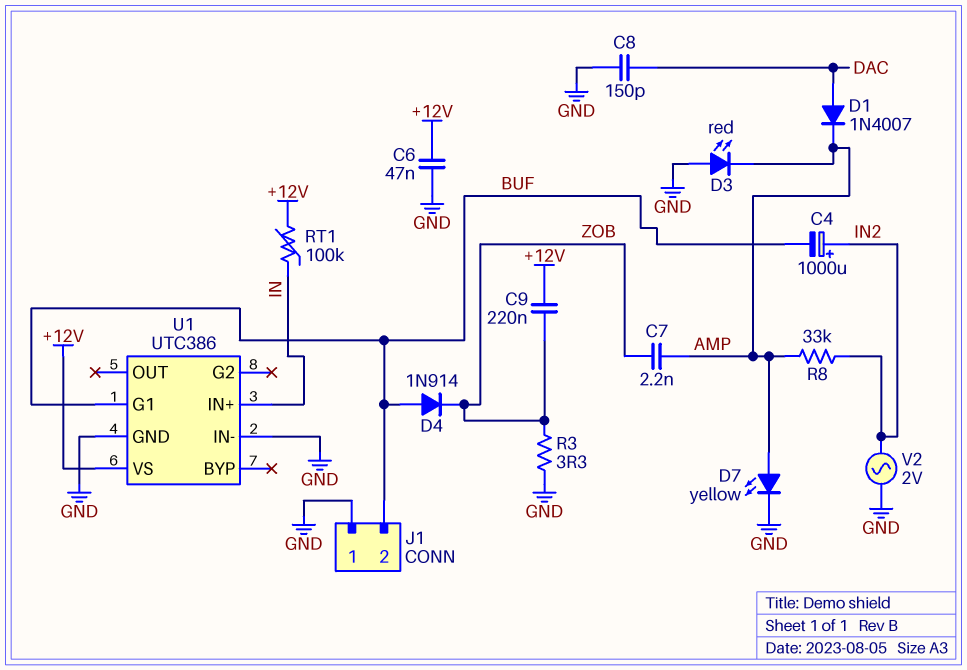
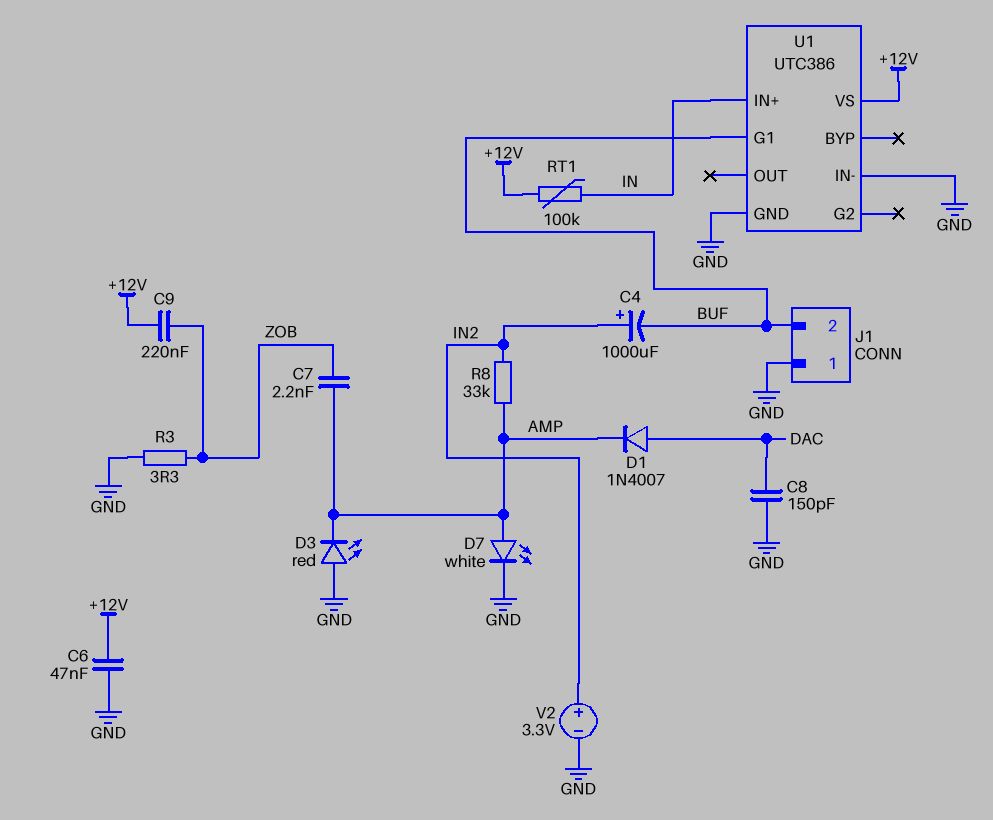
D4: diode 1N914 (A BUF, K ZOB) -> none
D7: LED yellow (A AMP, K GND) -> LED white (A AMP, K GND)
V2: AC 2V (GND, IN2) -> 3.3V (plus IN2, minus GND)

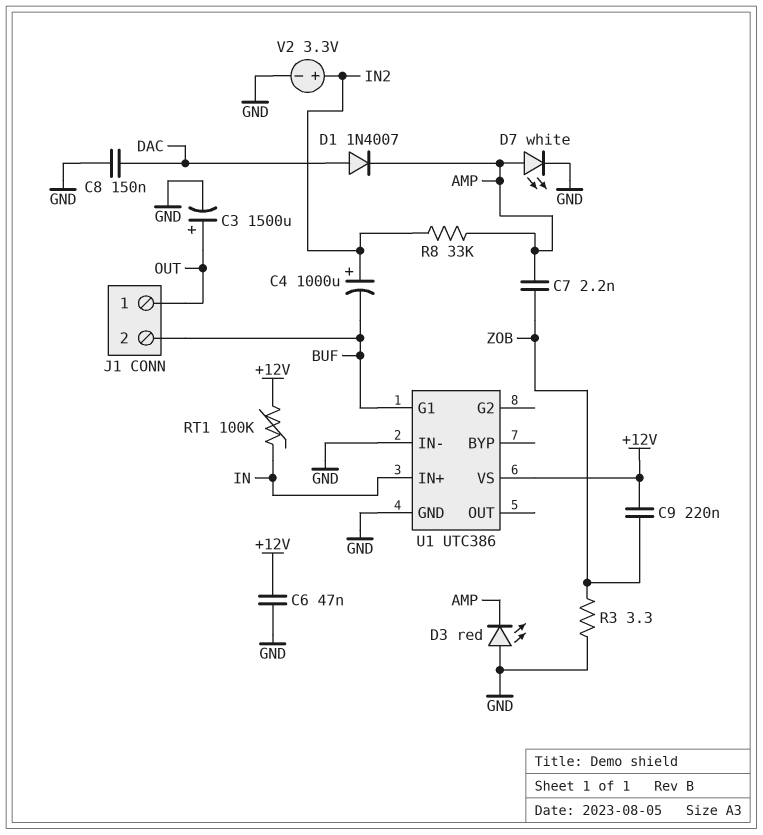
C3: none -> 1500uF (plus OUT, minus GND)
C8: 150pF (DAC, GND) -> 150nF (DAC, GND)
J1 pin 1: GND -> OUT

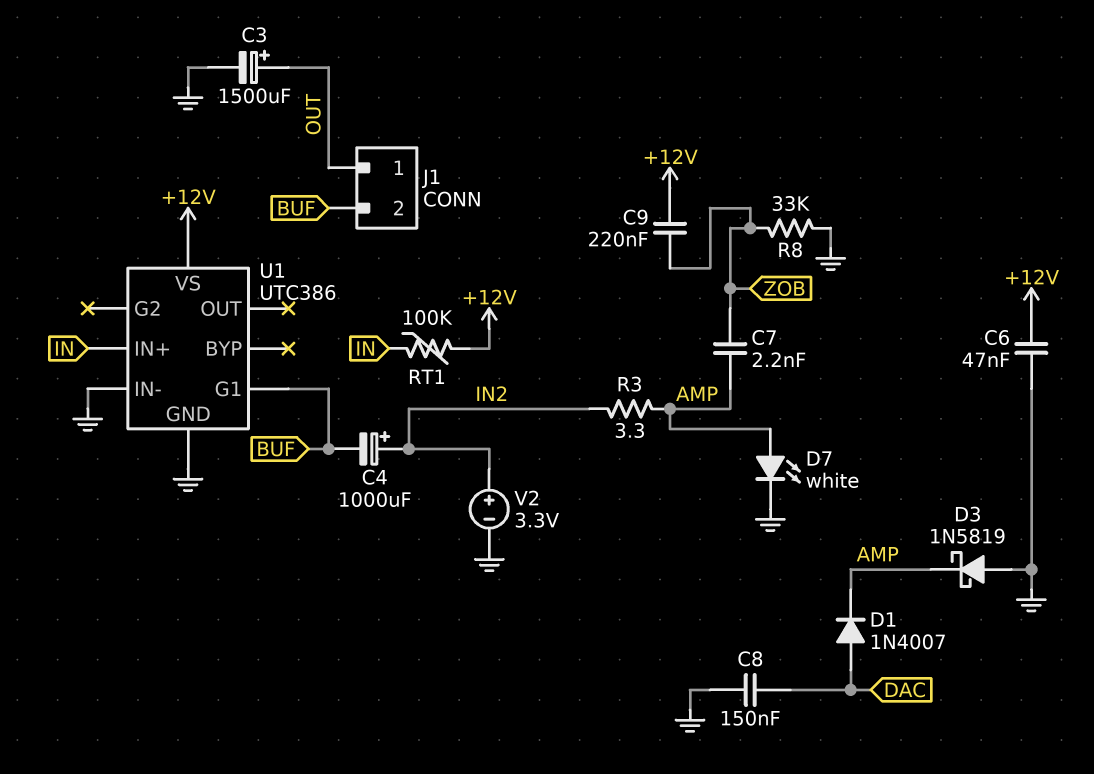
D3: LED red (A GND, K AMP) -> schottky 1N5819 (A GND, K AMP)
R3: 3.3 (GND, ZOB) -> 3.3 (AMP, IN2)
R8: 33k (AMP, IN2) -> 33k (GND, ZOB)

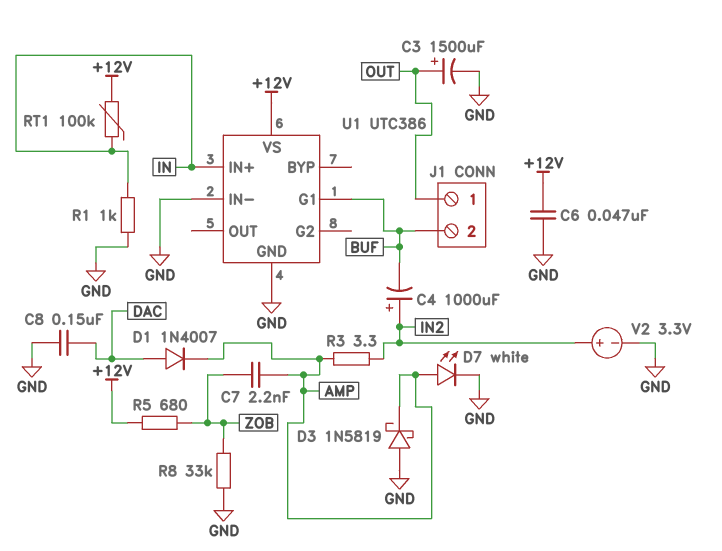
C9: 220nF (+12V, ZOB) -> none
R1: none -> 1k (GND, IN)
R5: none -> 680 (+12V, ZOB)

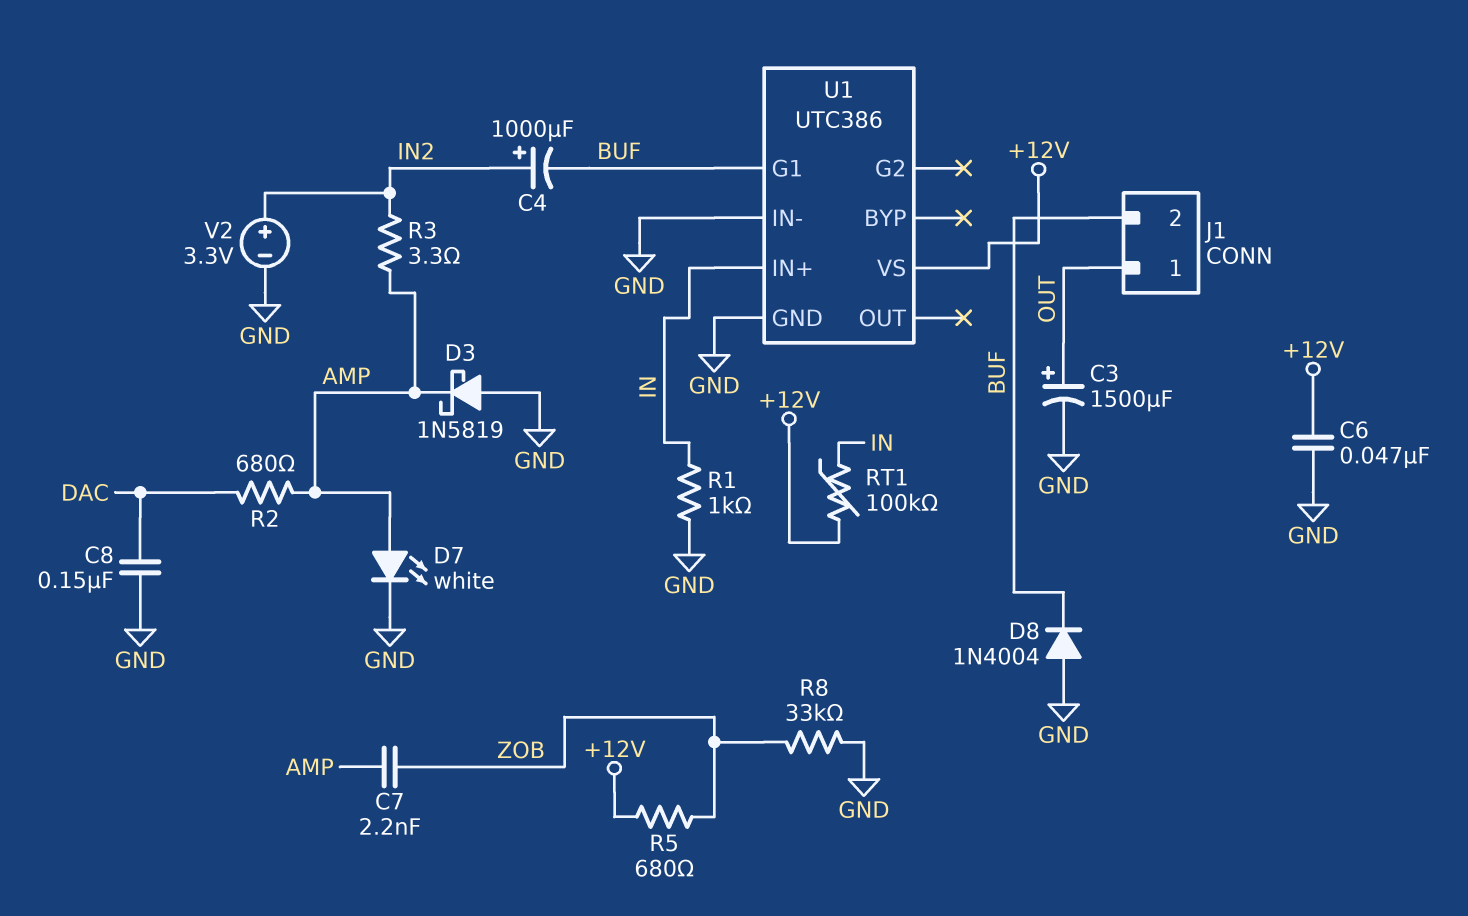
D1: diode 1N4007 (A DAC, K AMP) -> none
D8: none -> diode 1N4004 (A GND, K BUF)
R2: none -> 680 (AMP, DAC)

